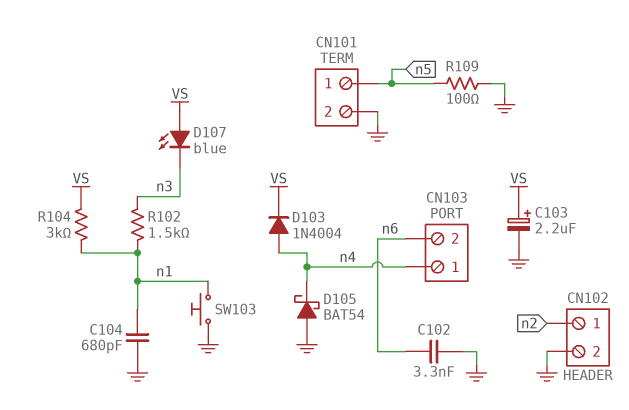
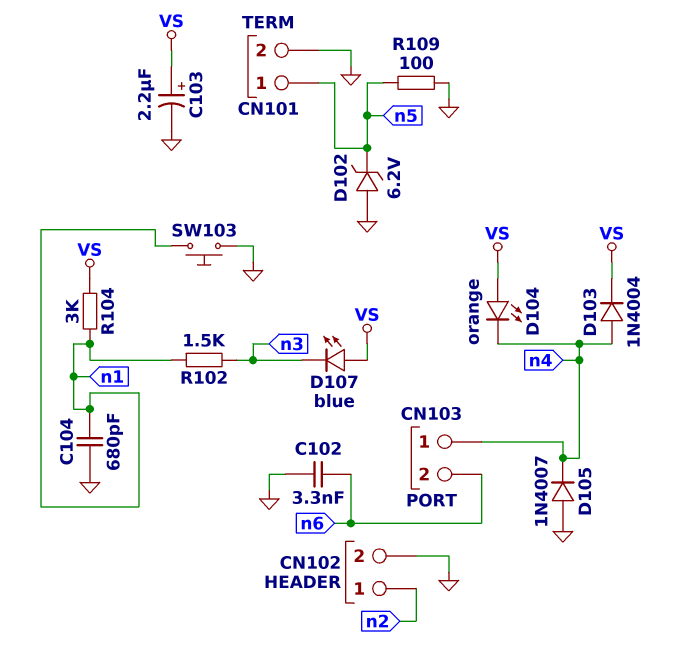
D102: none -> zener 6.2V (A GND, K n5)
D104: none -> LED orange (A VS, K n4)
D105: schottky BAT54 (A GND, K n4) -> diode 1N4007 (A GND, K n4)

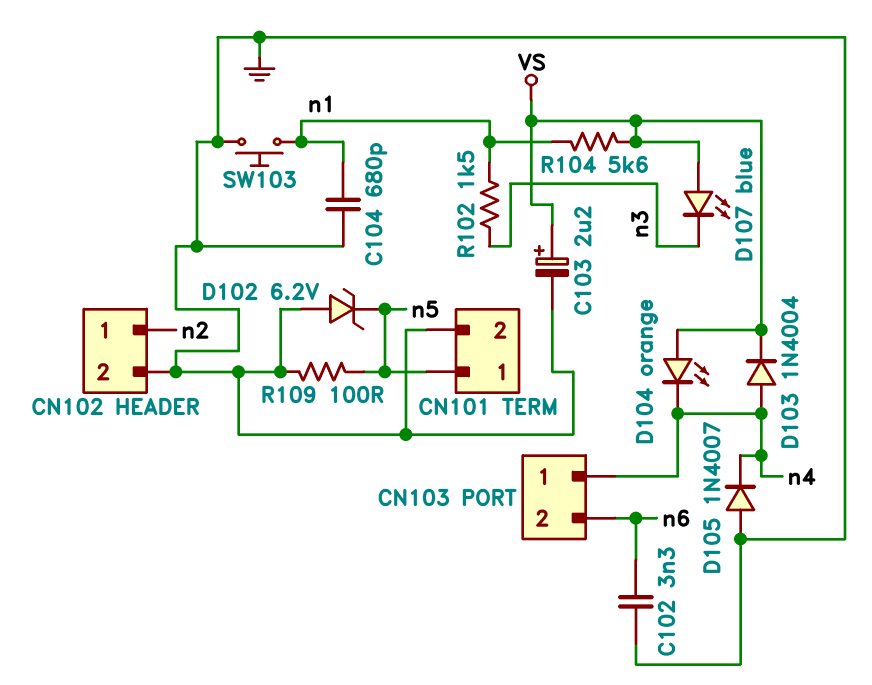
R104: 3k (VS, n1) -> 5.6k (VS, n1)

